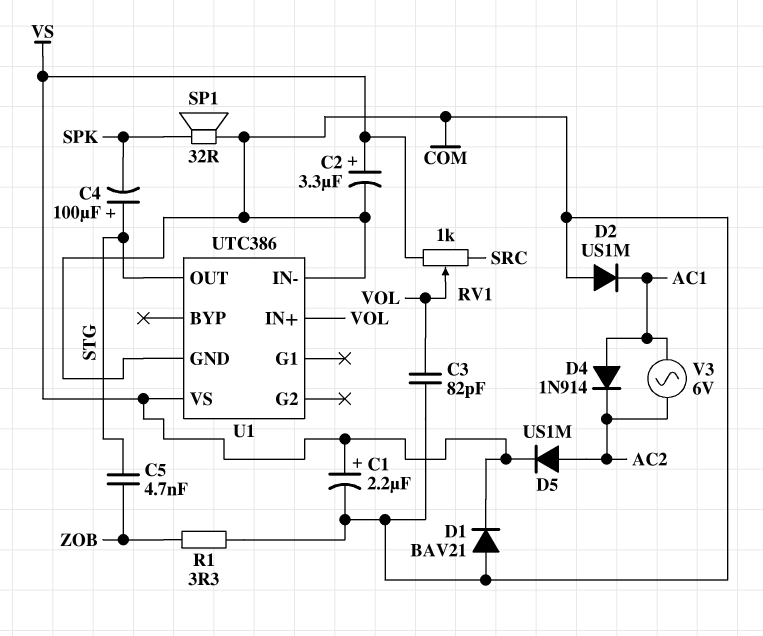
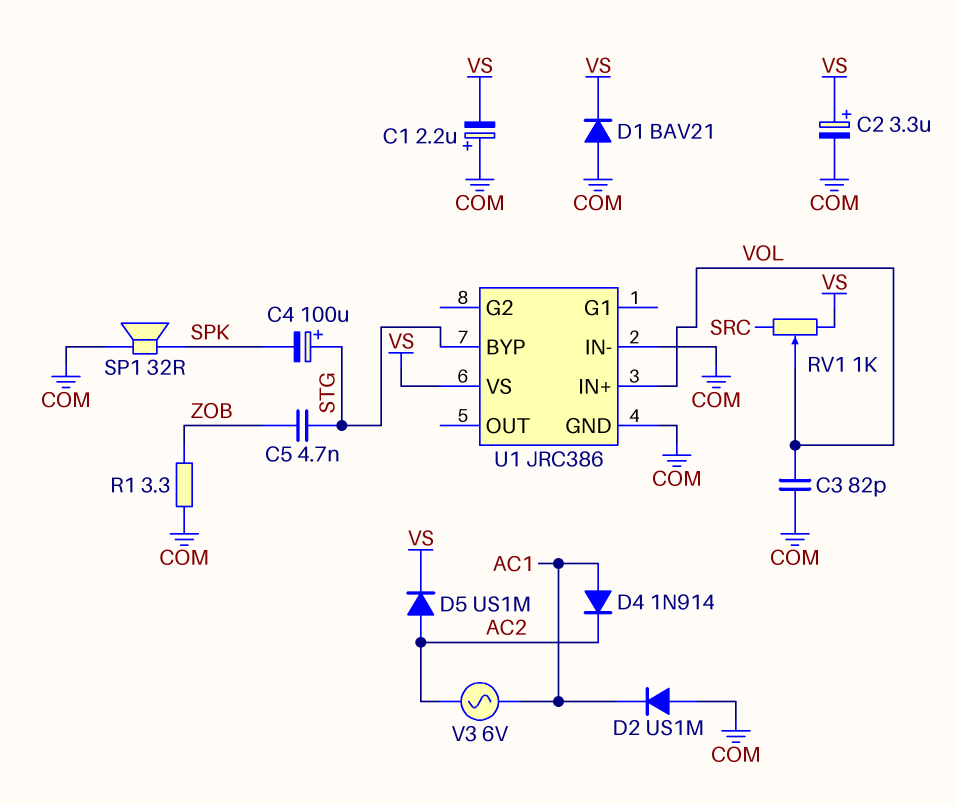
C1: 2.2uF (plus VS, minus COM) -> 2.2uF (plus COM, minus VS)
U1: UTC386 -> JRC386
U1 pin BYP: none -> STG
U1 pin OUT: STG -> none

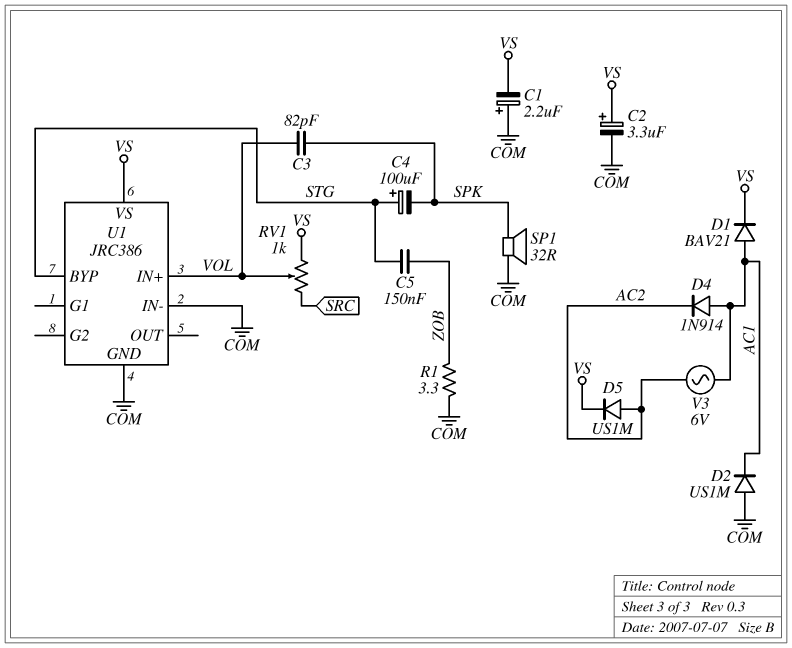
C3: 82pF (COM, VOL) -> 82pF (SPK, VOL)
C5: 4.7nF (STG, ZOB) -> 150nF (STG, ZOB)
D1: diode BAV21 (A COM, K VS) -> diode BAV21 (A AC1, K VS)

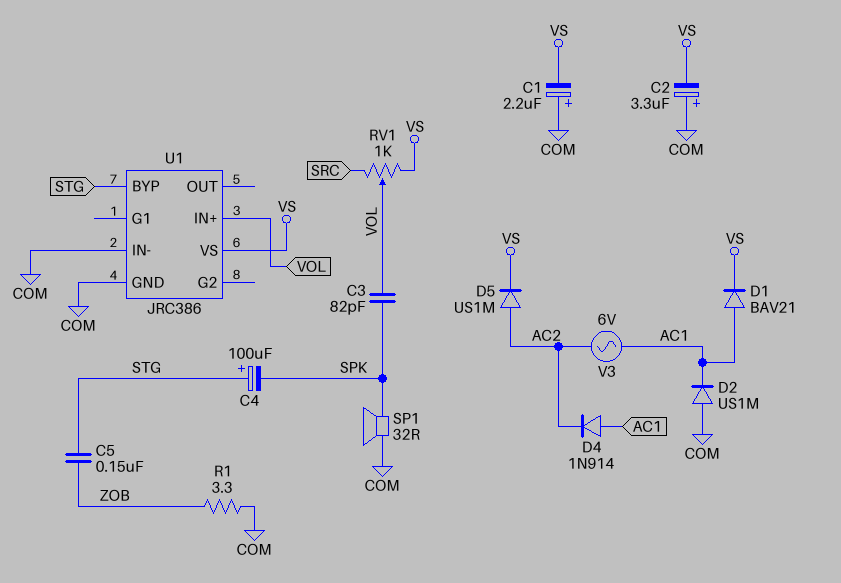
C2: 3.3uF (plus VS, minus COM) -> 3.3uF (plus COM, minus VS)

